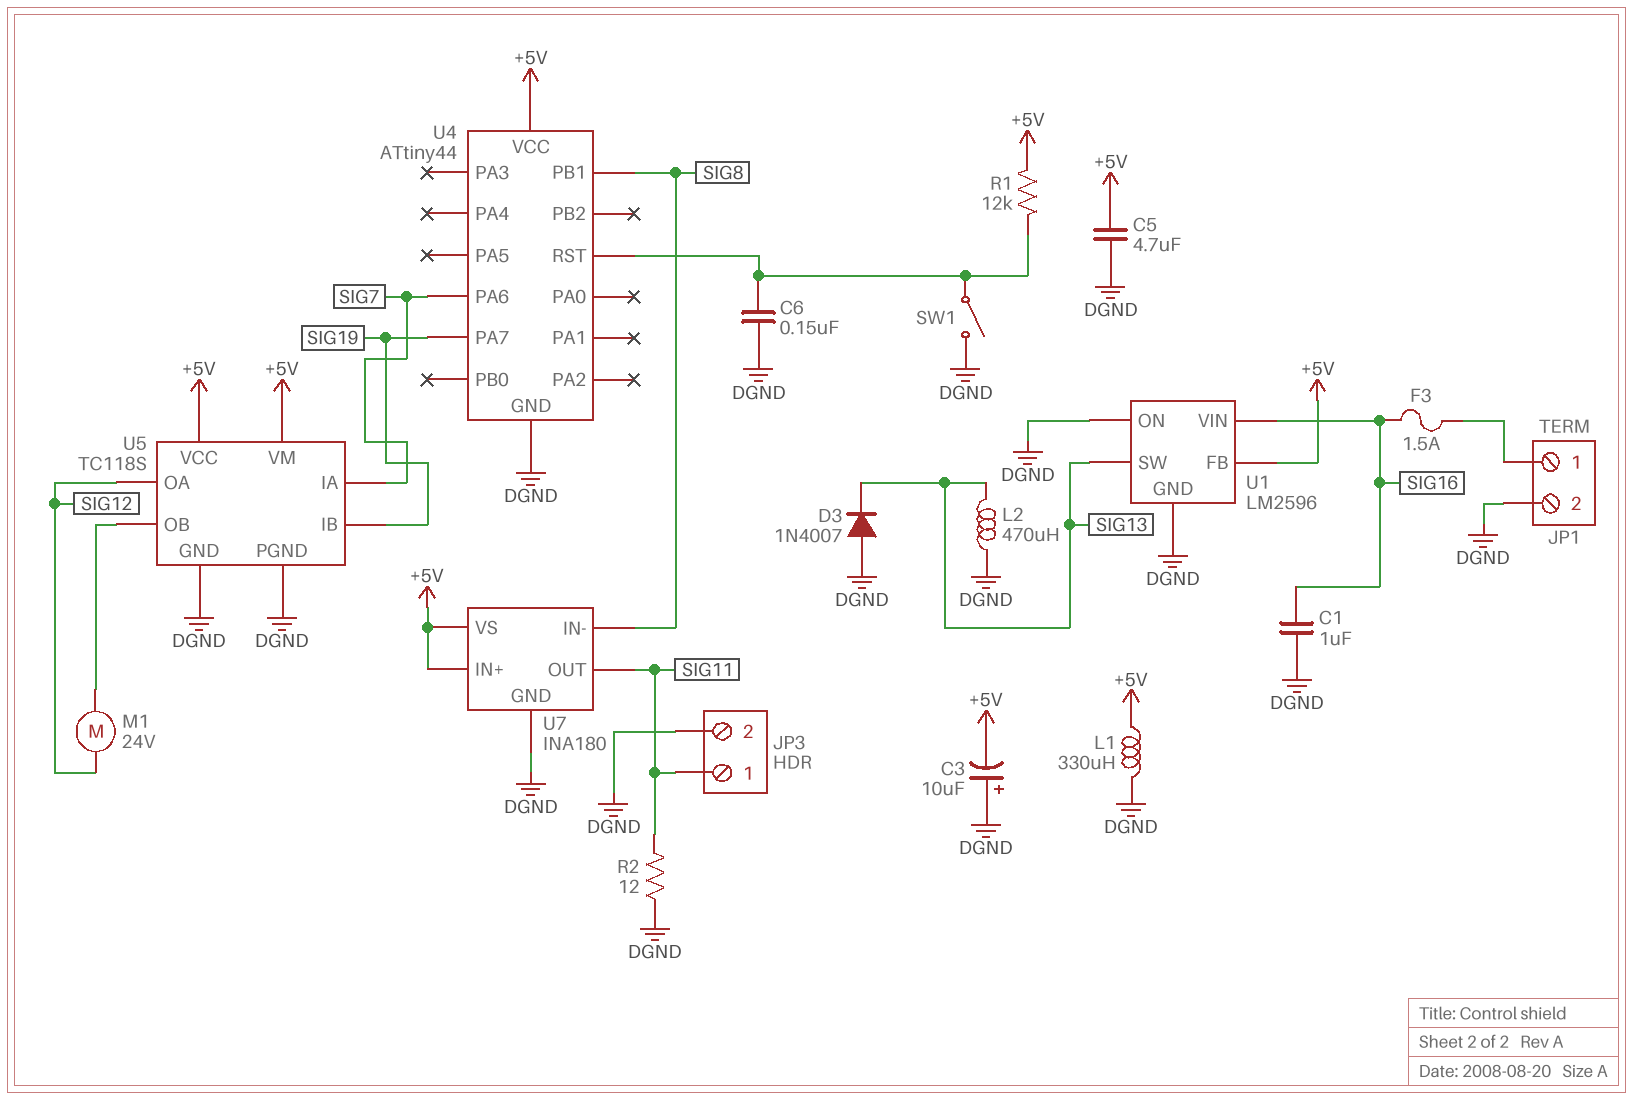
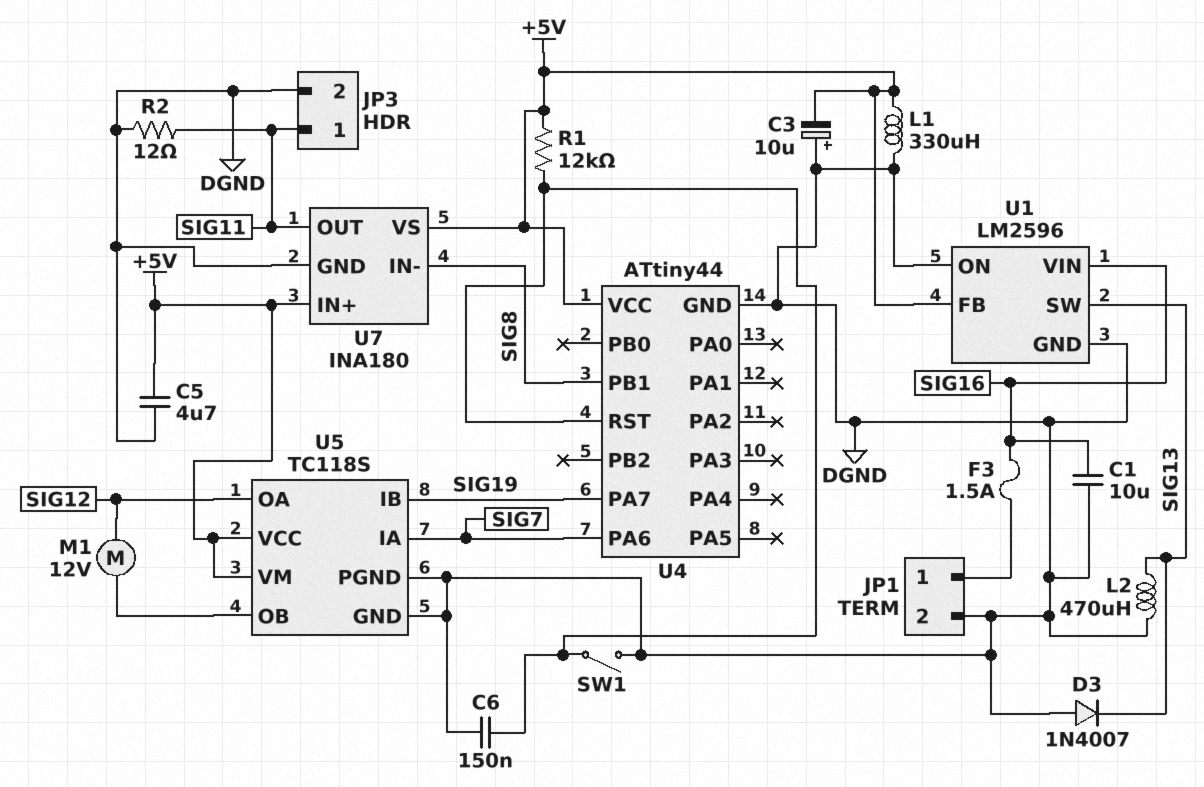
C1: 1uF (DGND, SIG16) -> 10uF (DGND, SIG16)
M1: motor 24V (SIG12, U5/OB) -> motor 12V (SIG12, U5/OB)

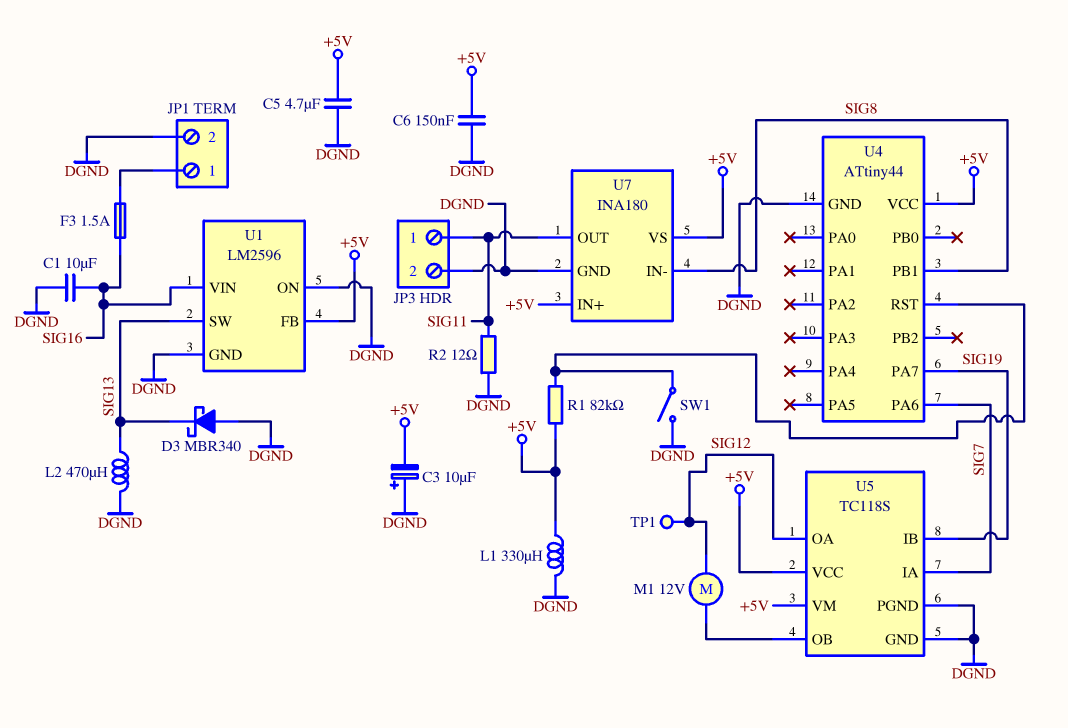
C6: 150nF (DGND, U4/RST) -> 150nF (+5V, DGND)
D3: diode 1N4007 (A DGND, K SIG13) -> schottky MBR340 (A DGND, K SIG13)
R1: 12k (+5V, U4/RST) -> 82k (+5V, U4/RST)
TP1: none -> test point (SIG12)

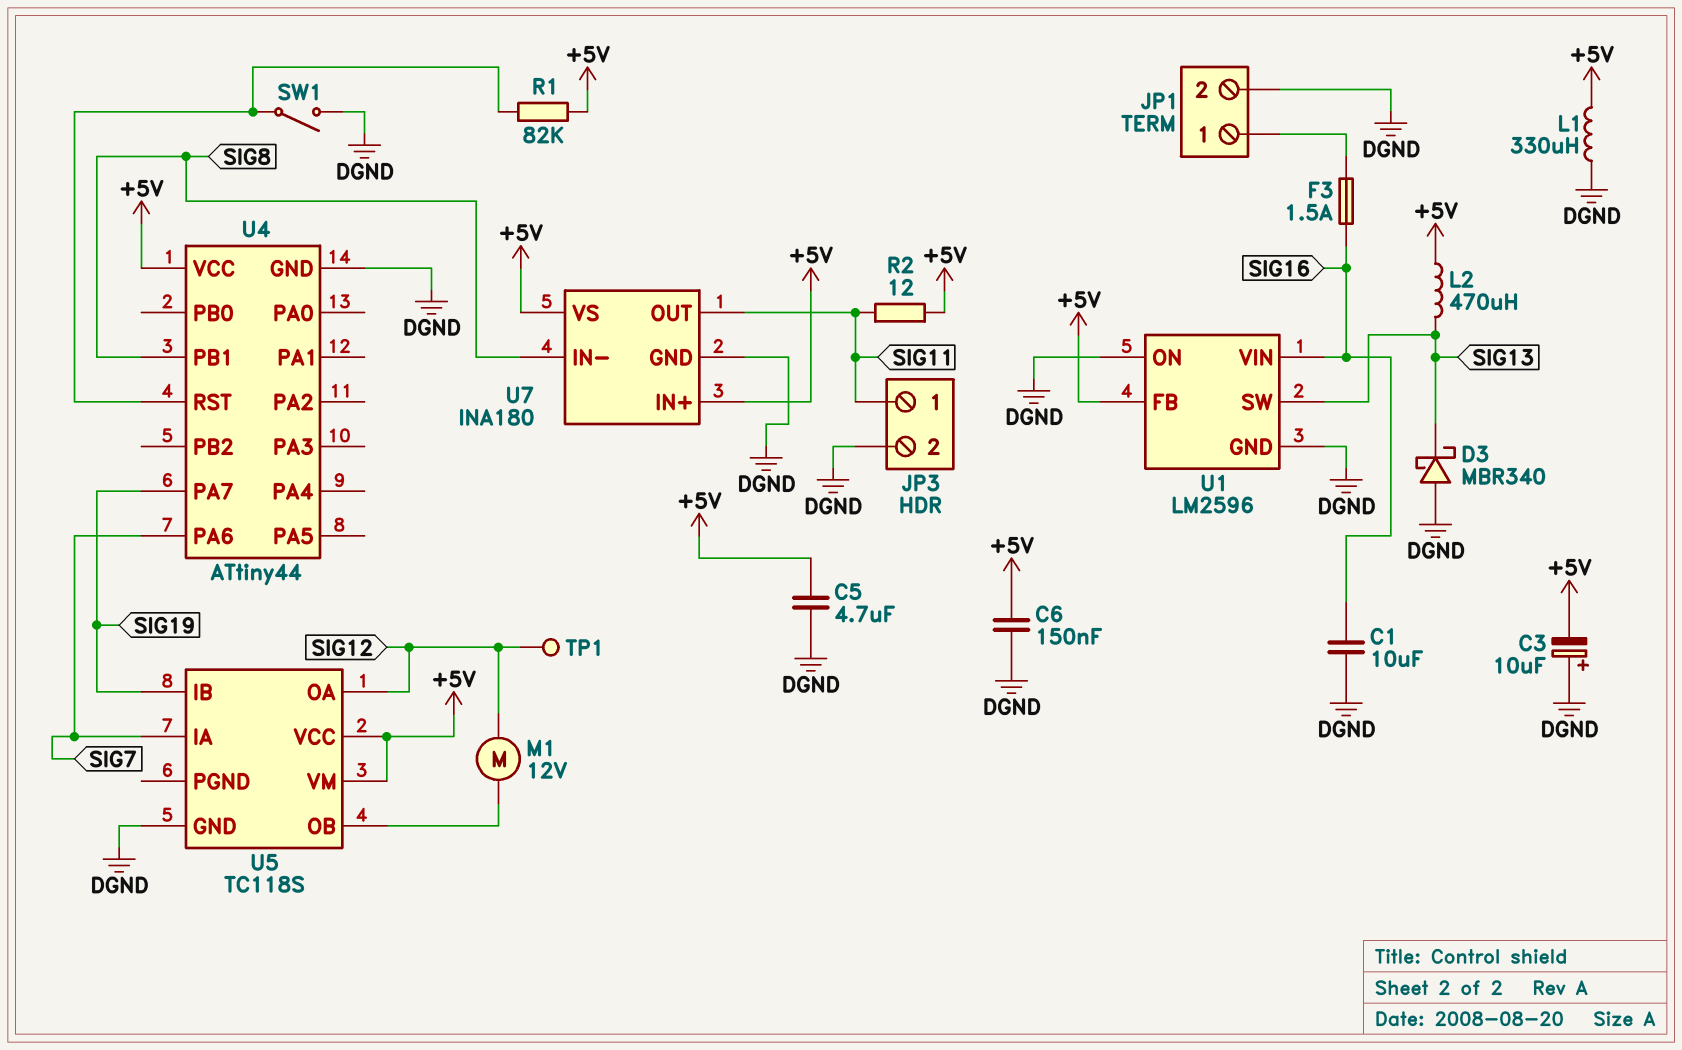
L2: 470uH (DGND, SIG13) -> 470uH (+5V, SIG13)
R2: 12 (DGND, SIG11) -> 12 (+5V, SIG11)
U5 pin PGND: DGND -> none

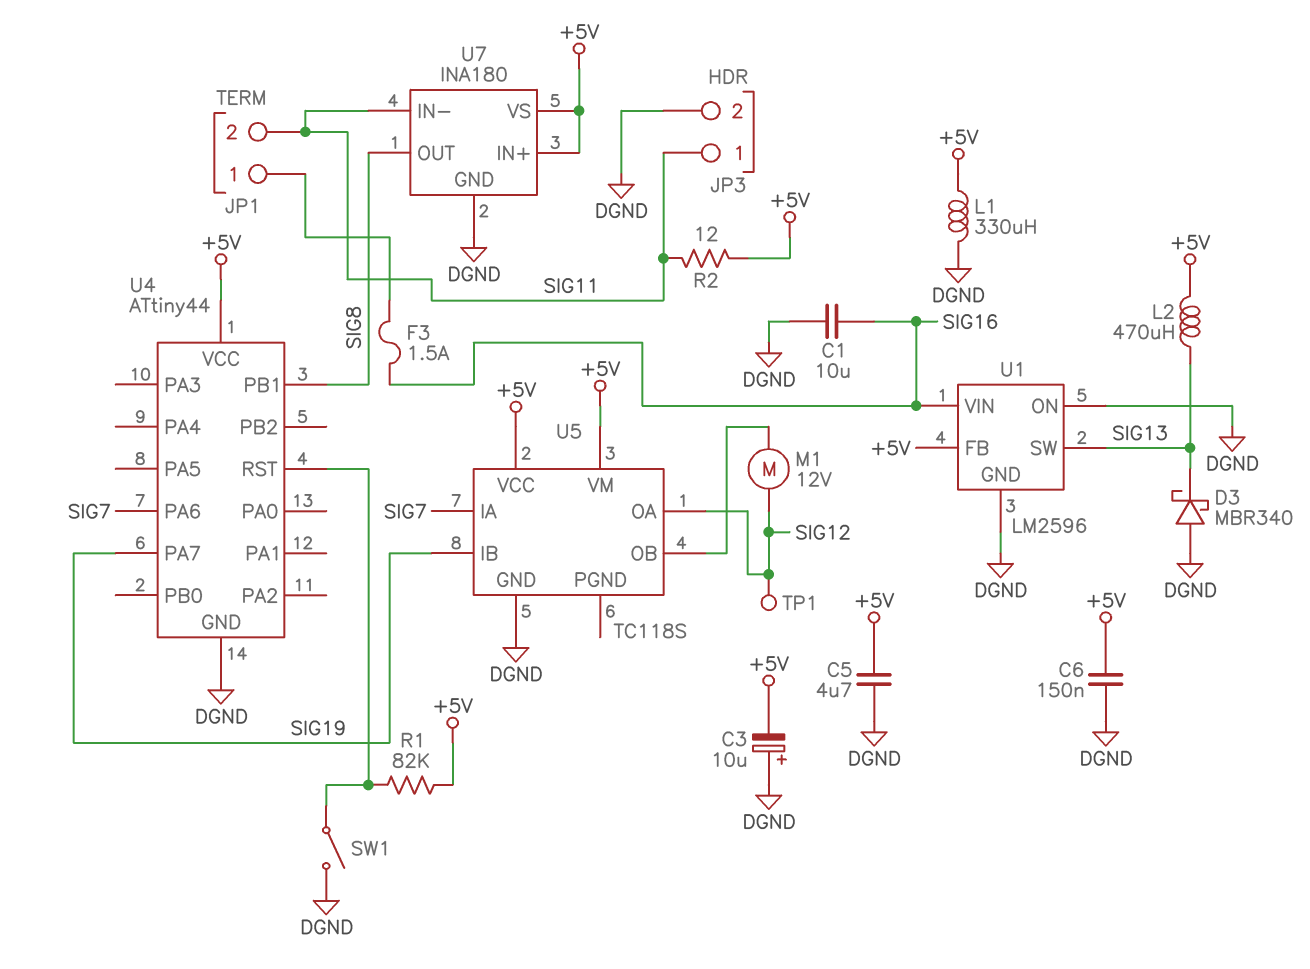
JP1 pin 2: DGND -> SIG11
U7 pin IN-: SIG8 -> SIG11
U7 pin OUT: SIG11 -> SIG8

